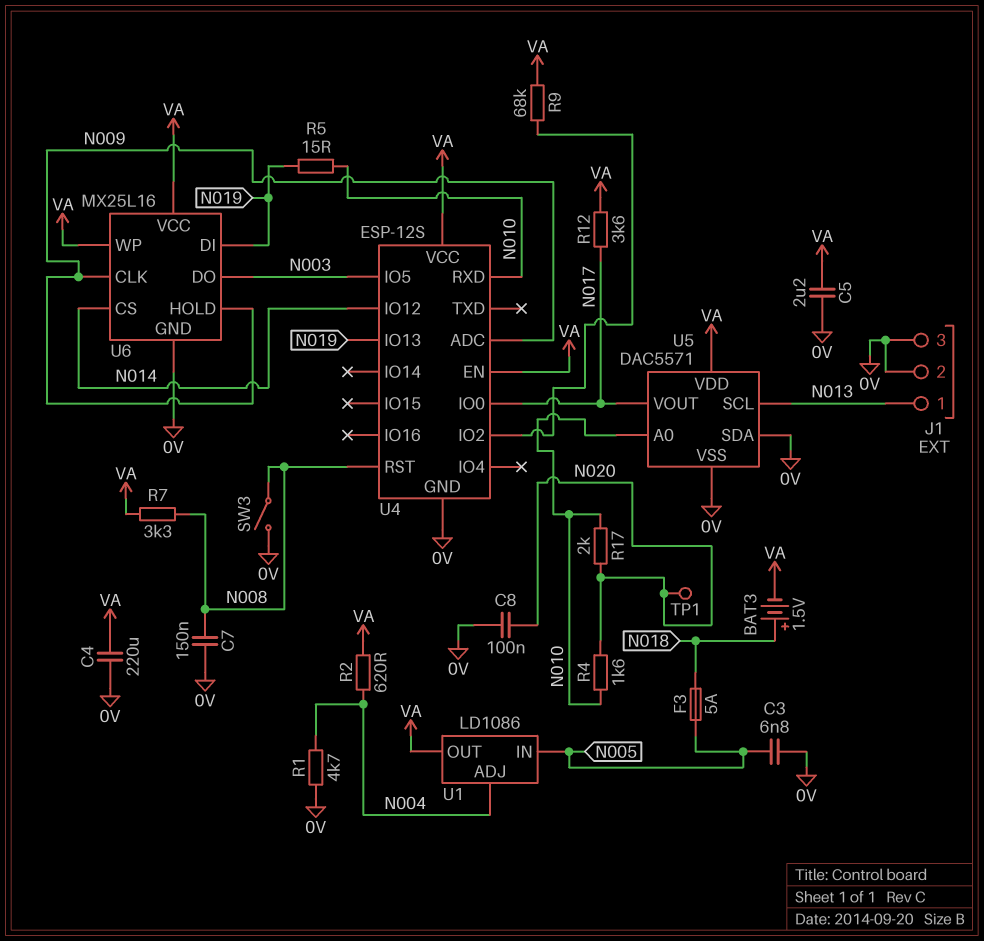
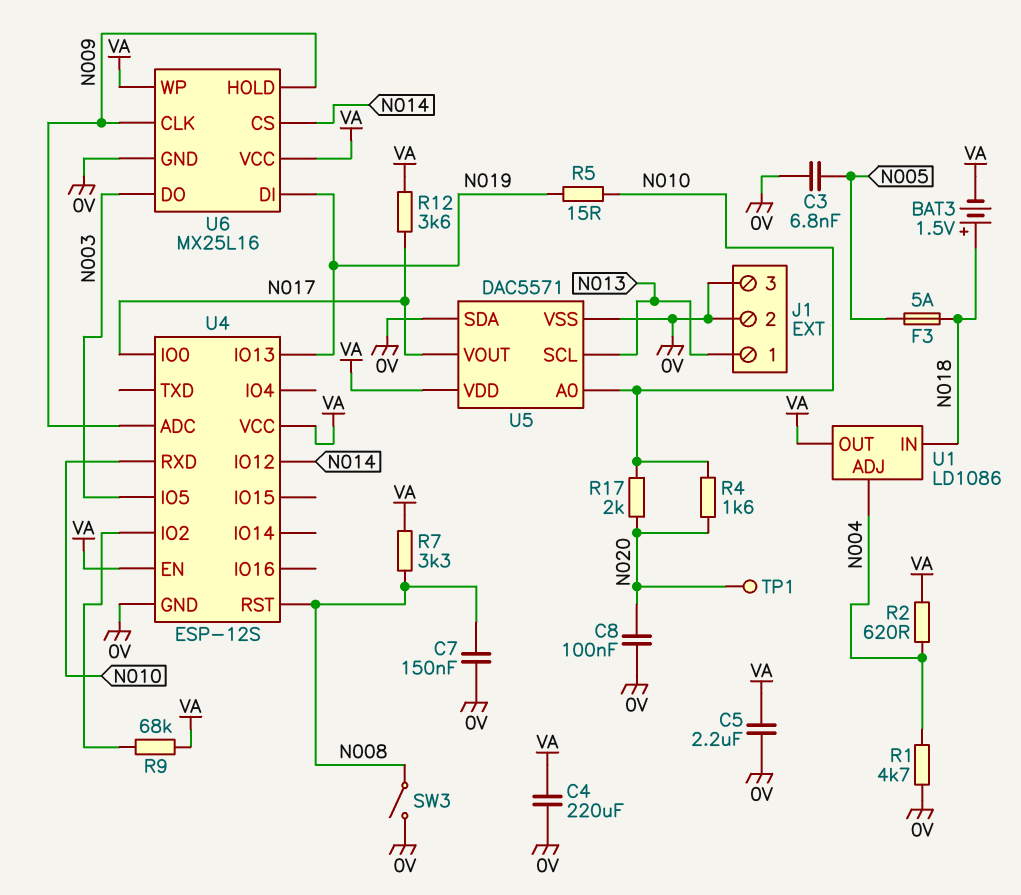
U1 pin IN: N005 -> N018

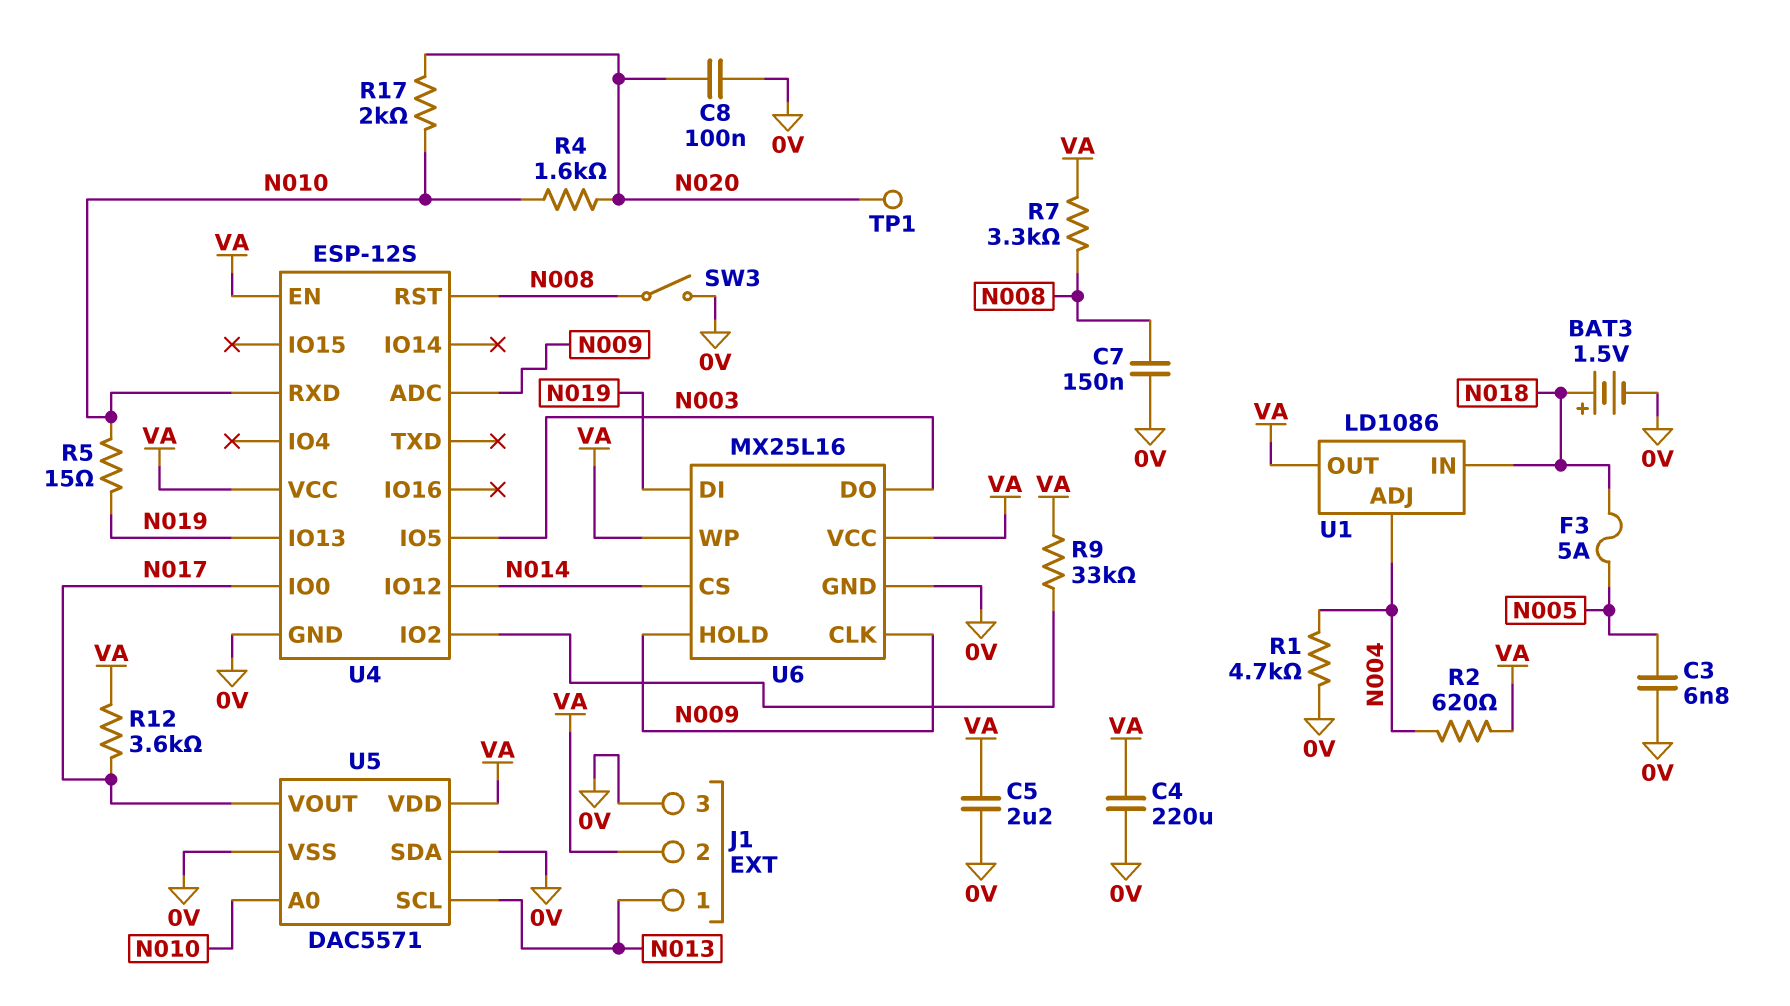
BAT3: 1.5V (plus N018, minus VA) -> 1.5V (plus N018, minus 0V)
J1 pin 2: 0V -> VA
R9: 68k (U4/IO2, VA) -> 33k (U4/IO2, VA)

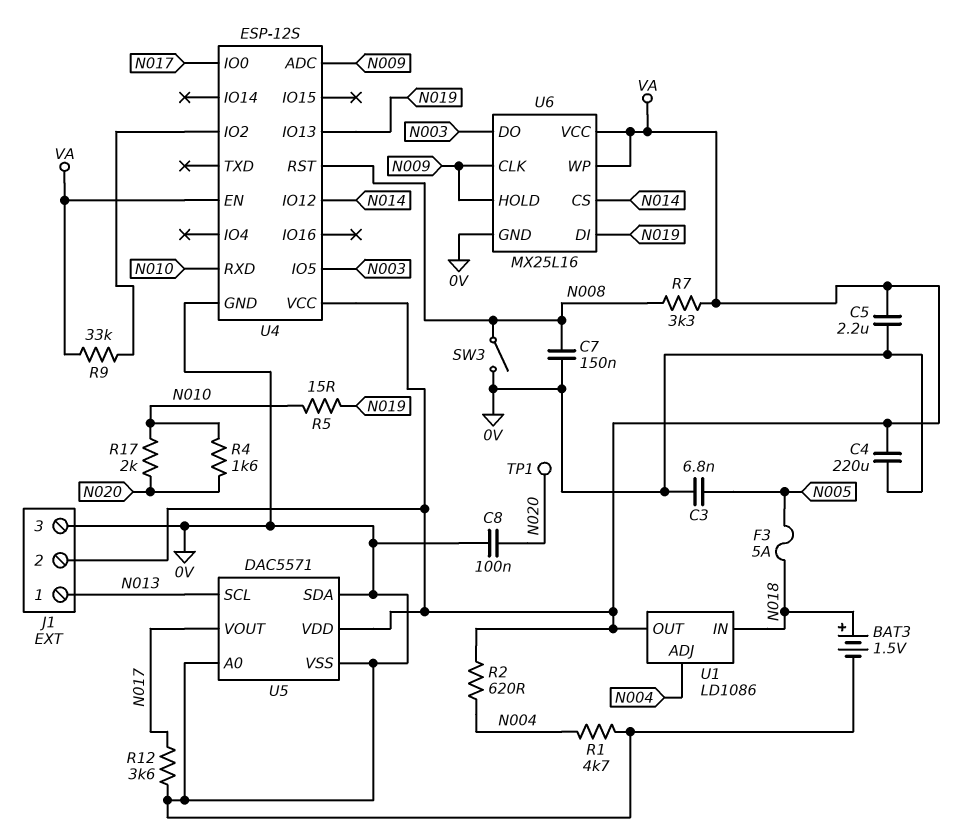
R12: 3.6k (N017, VA) -> 3.6k (0V, N017)
U5 pin A0: N010 -> 0V

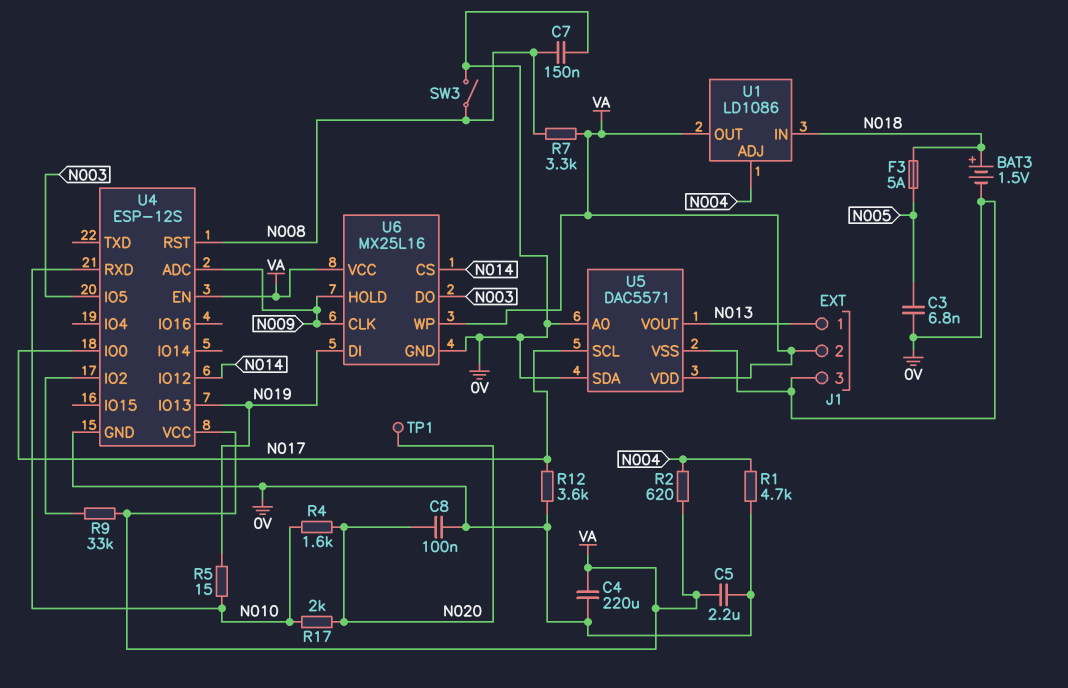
U5 pin SCL: N013 -> N017
U5 pin VOUT: N017 -> N013

